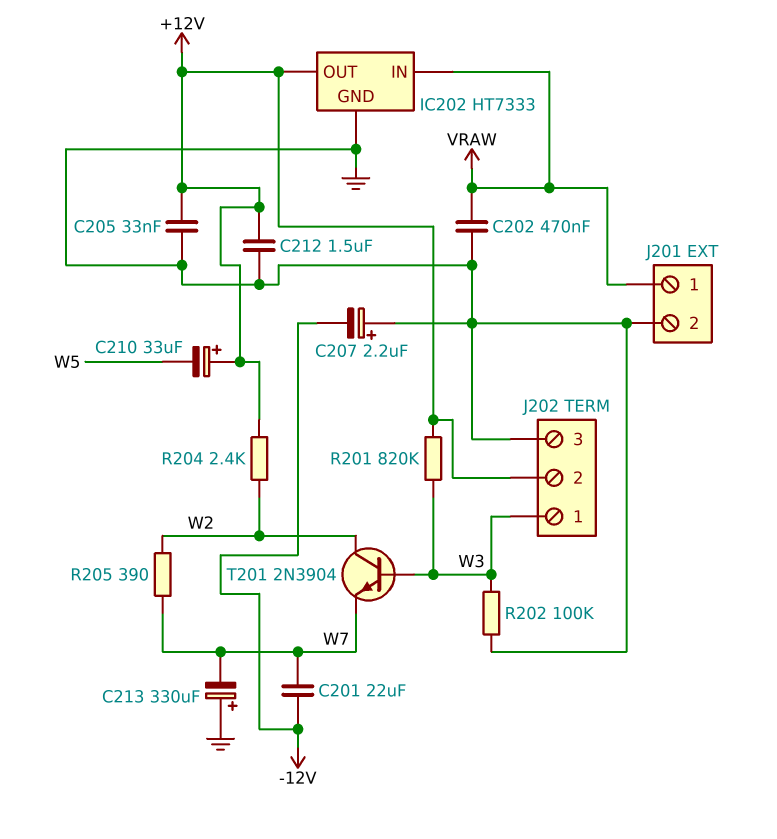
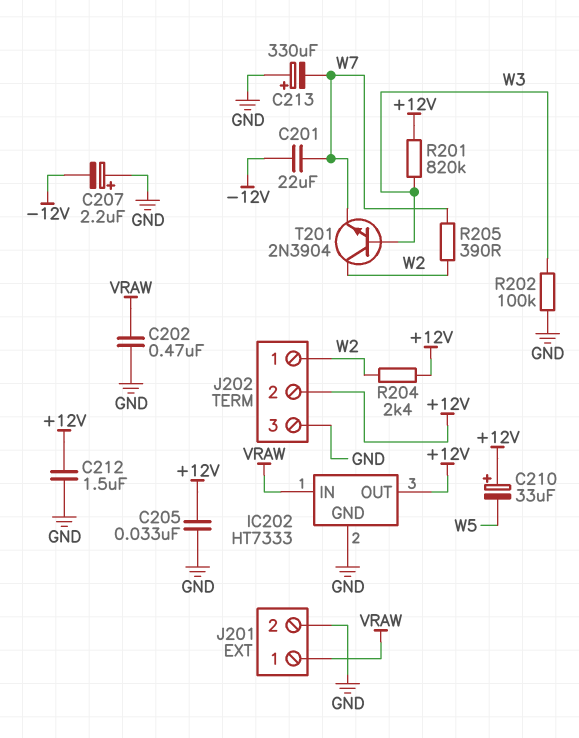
J202 pin 1: W3 -> W2

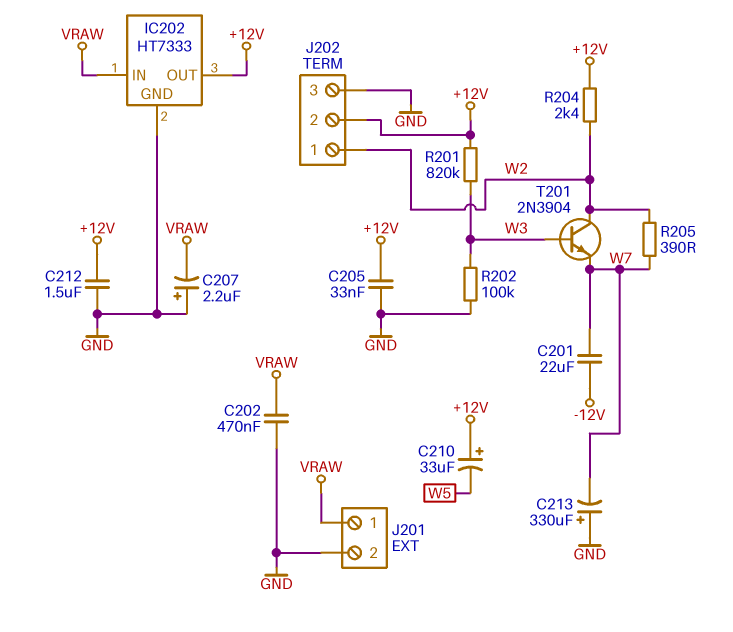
C207: 2.2uF (plus GND, minus -12V) -> 2.2uF (plus GND, minus VRAW)

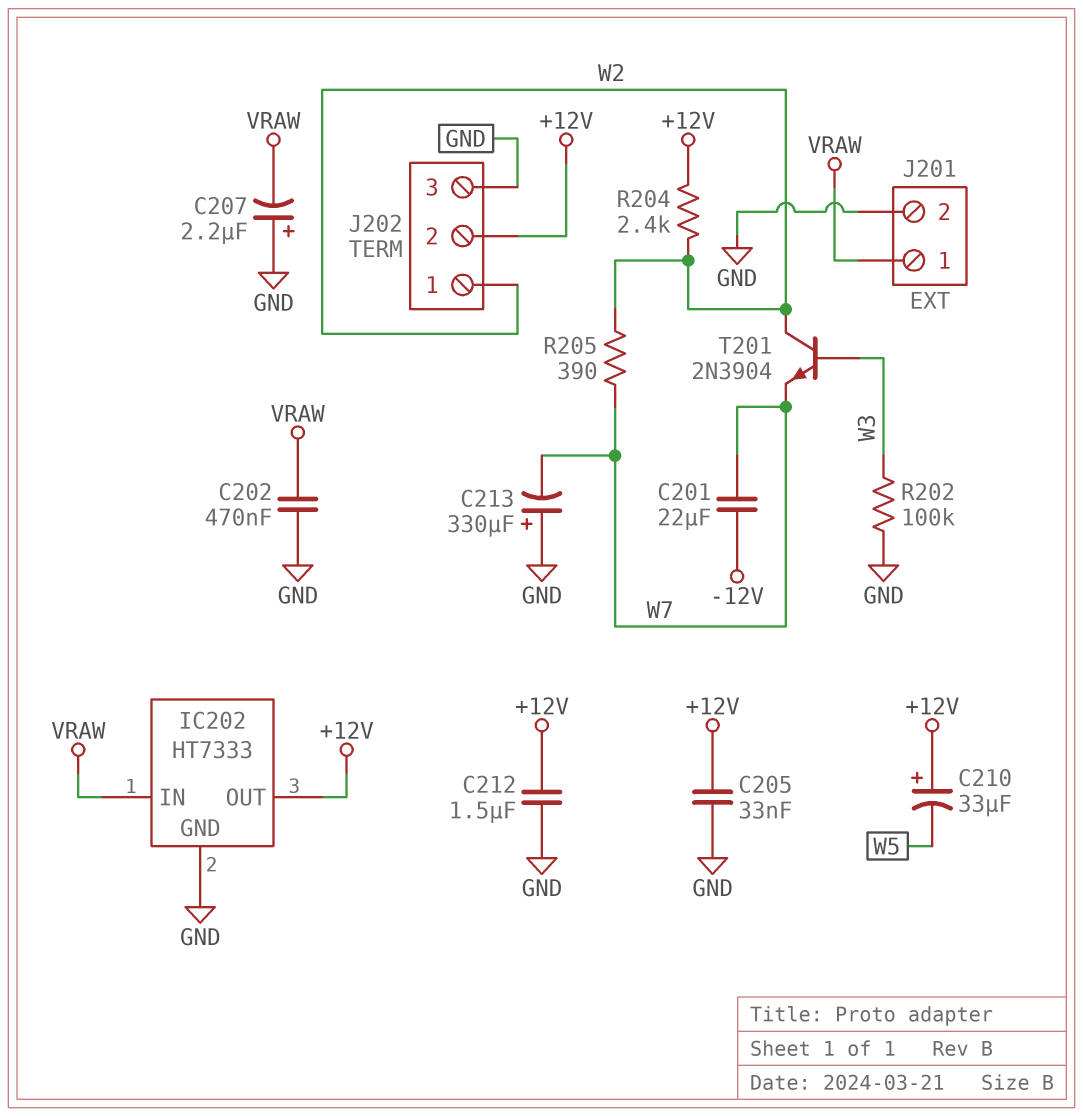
R201: 820k (+12V, W3) -> none

